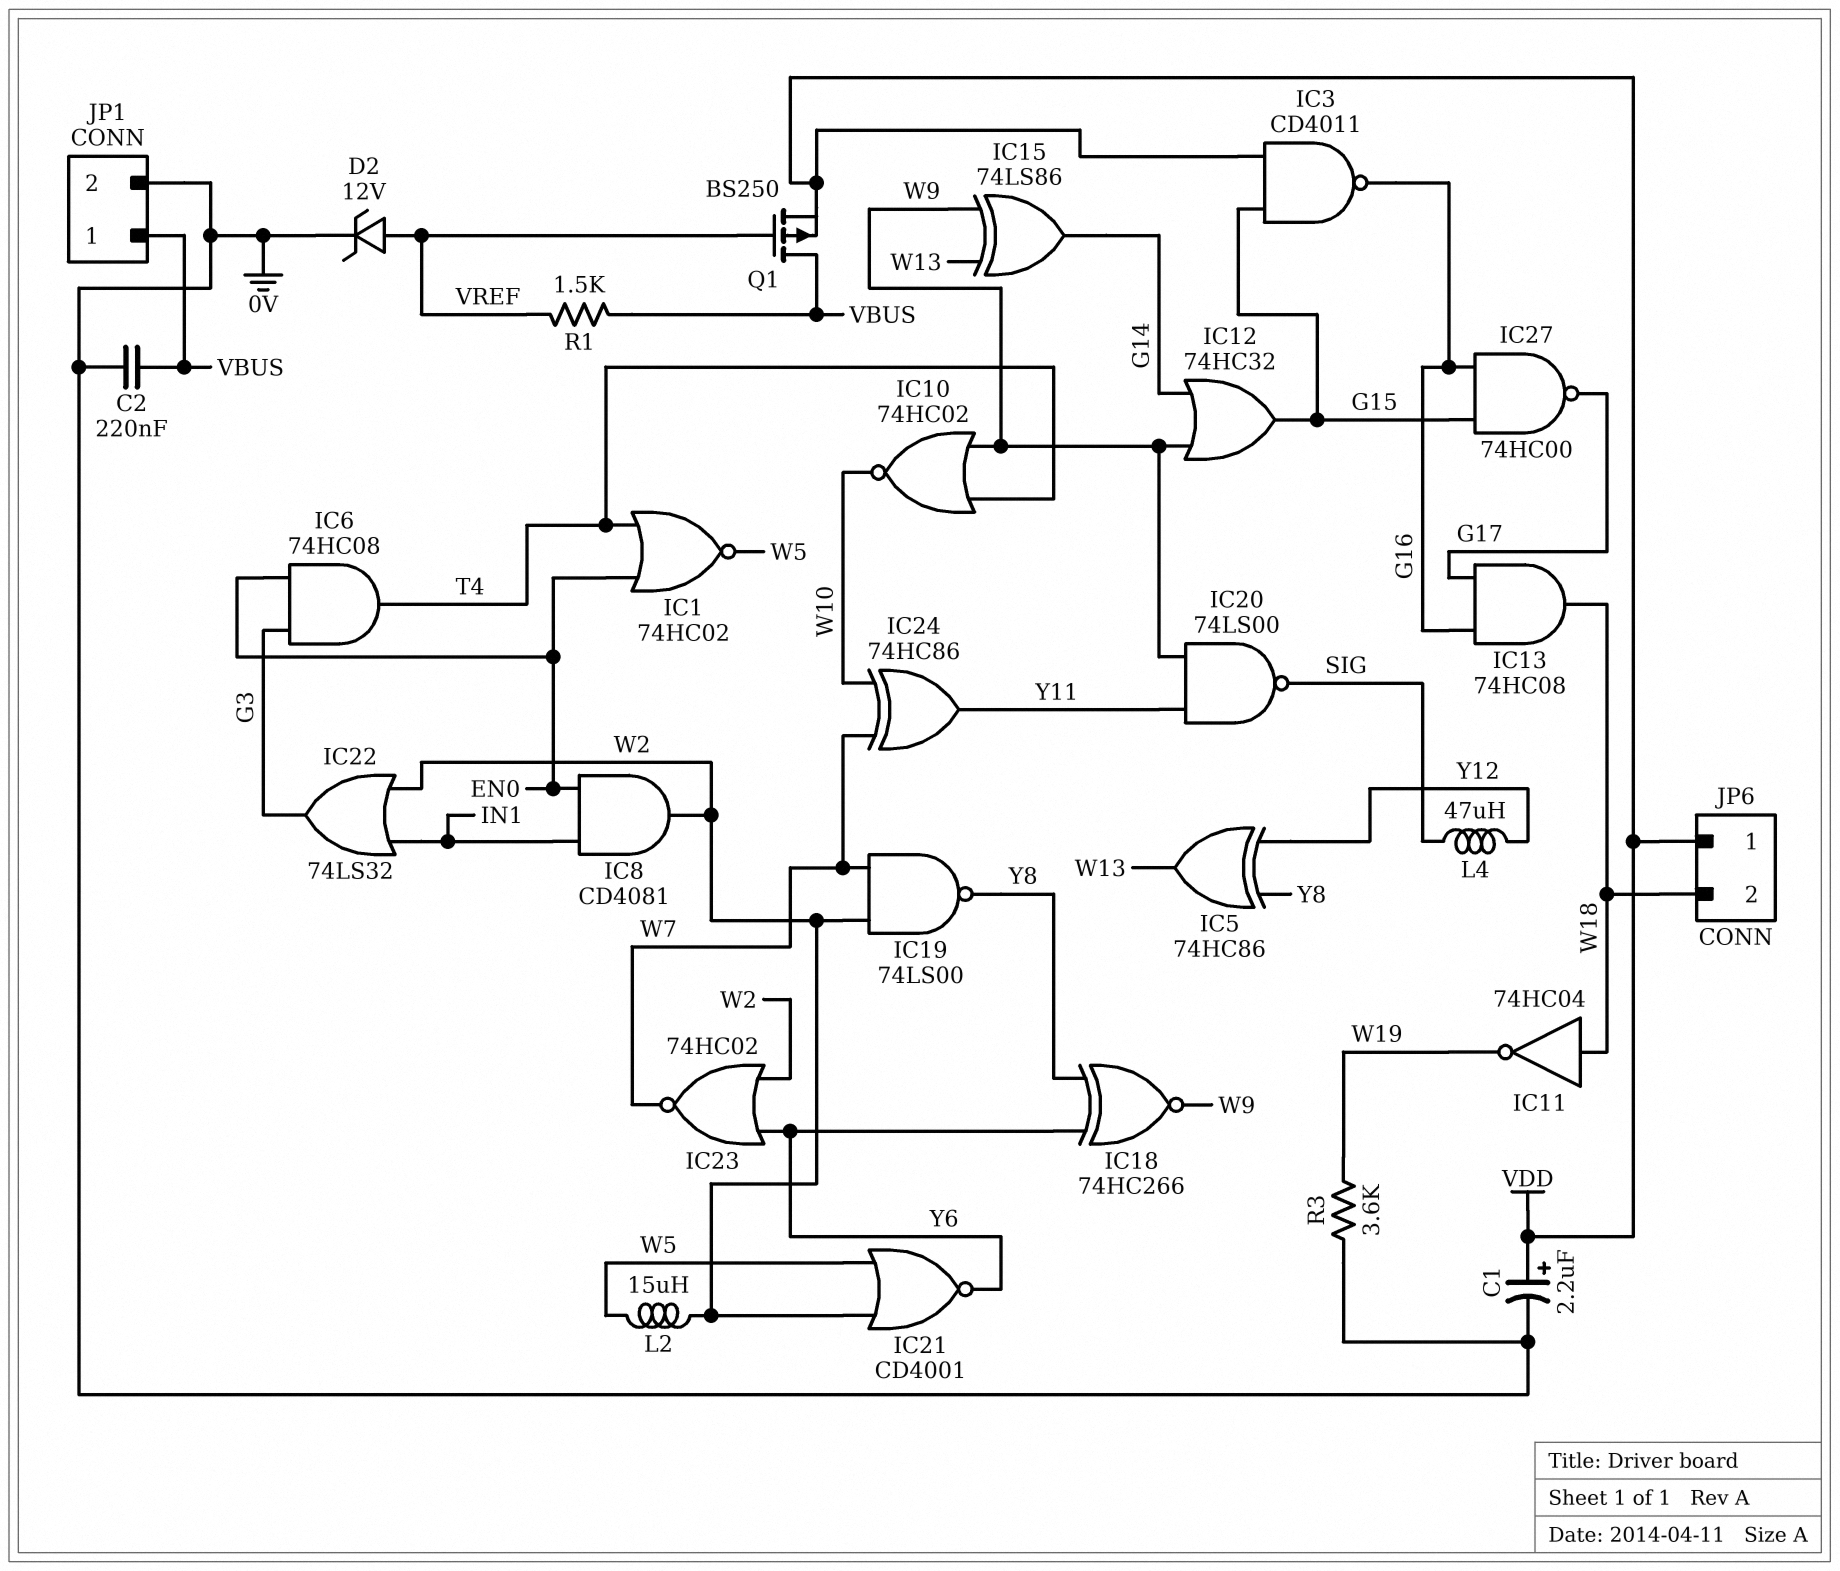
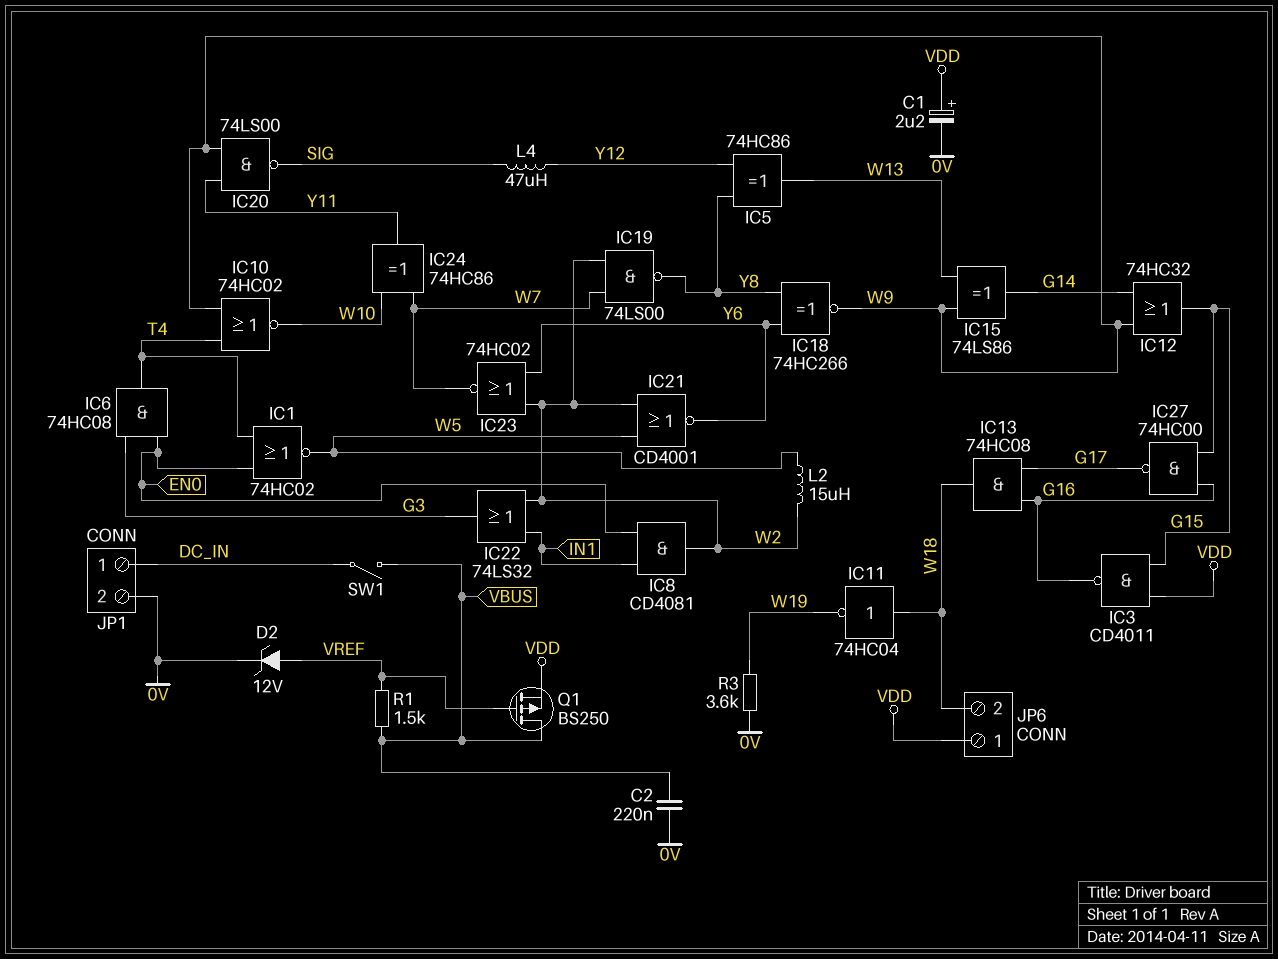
JP1 pin 1: VBUS -> DC_IN
SW1: none -> switch (DC_IN, VBUS)

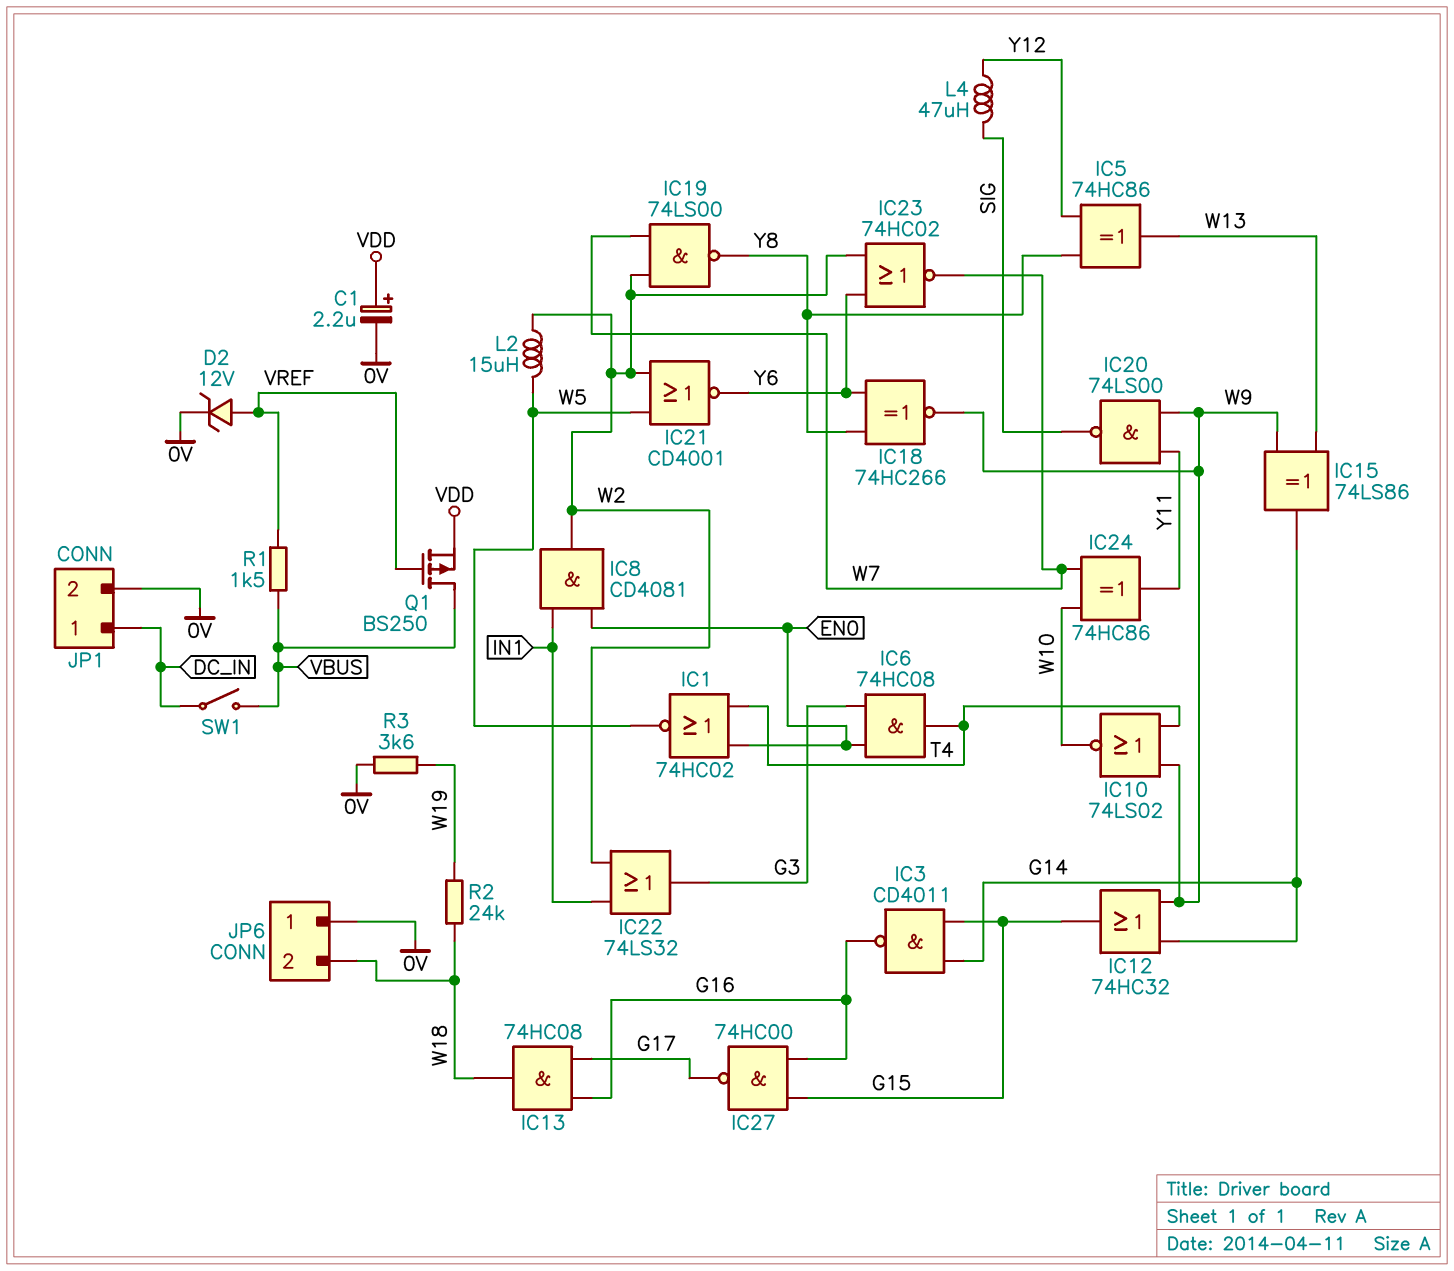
C2: 220nF (0V, VBUS) -> none
IC3: NAND CD4011 (in G15, in VDD, out G16) -> NAND CD4011 (in G14, in G15, out G16)
IC10: NOR 74HC02 (in T4, in W9, out W10) -> NOR 74LS02 (in T4, in W9, out W10)
IC11: NOT 74HC04 (in W18, out W19) -> none
JP6 pin 1: VDD -> 0V
R2: none -> 24k (W18, W19)

